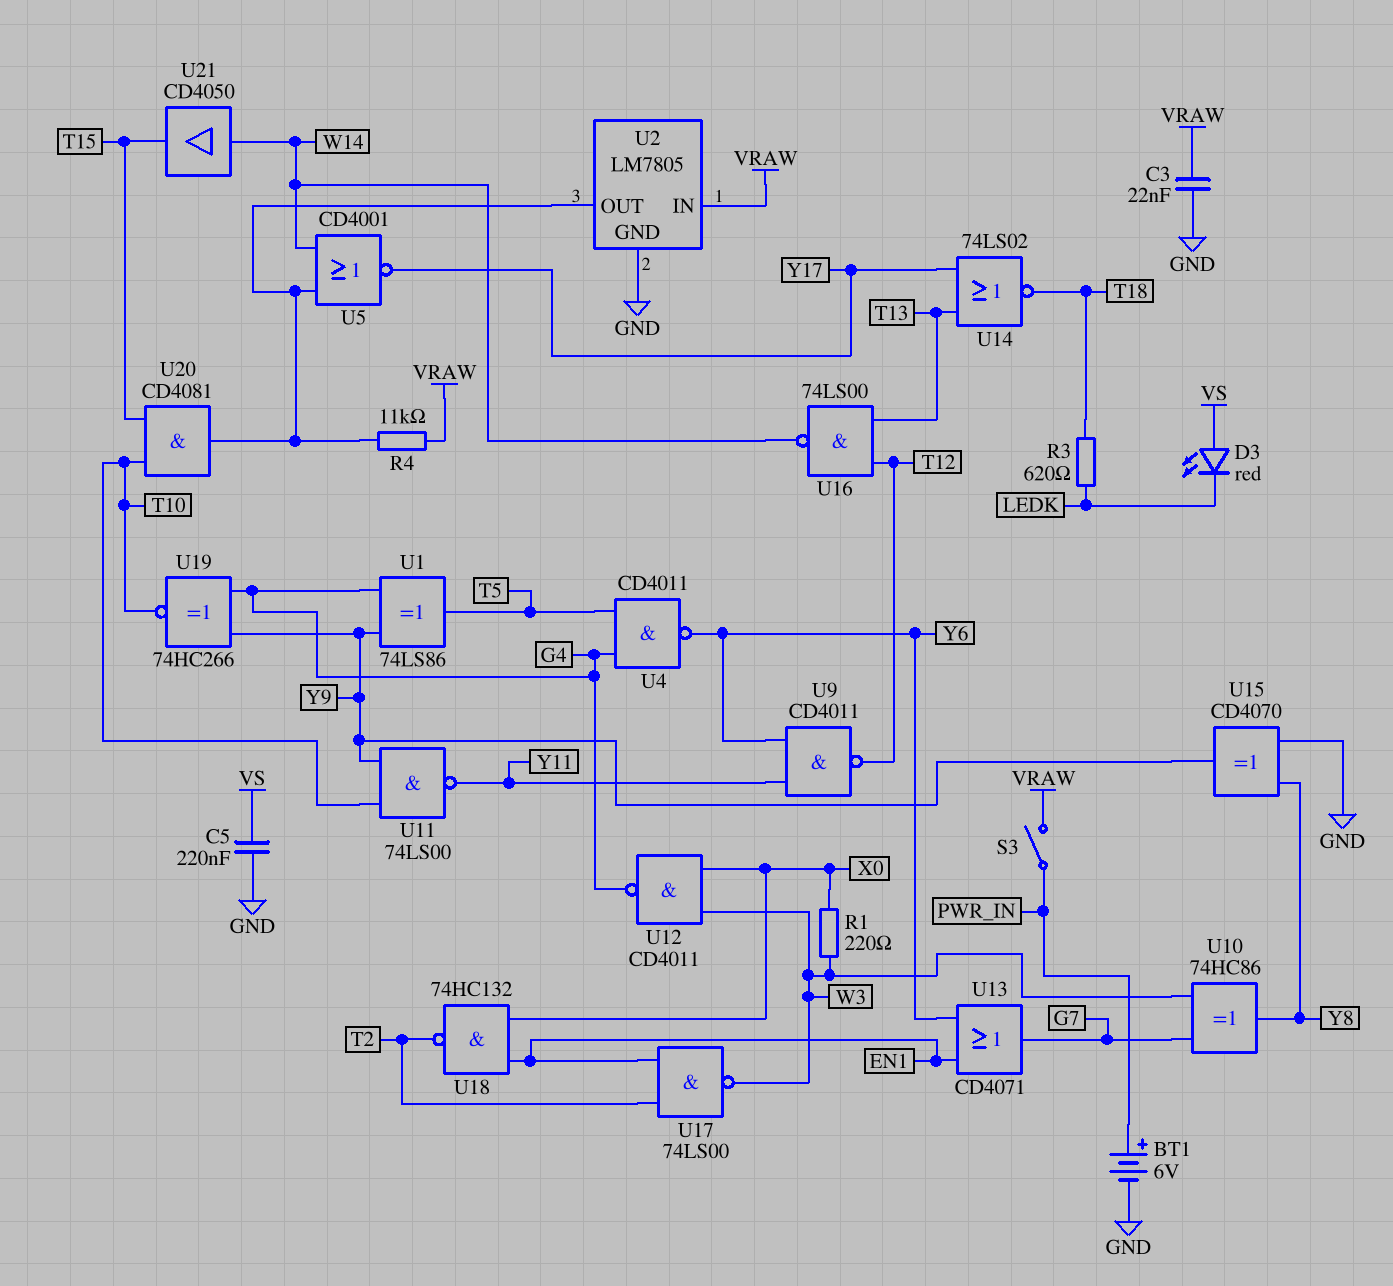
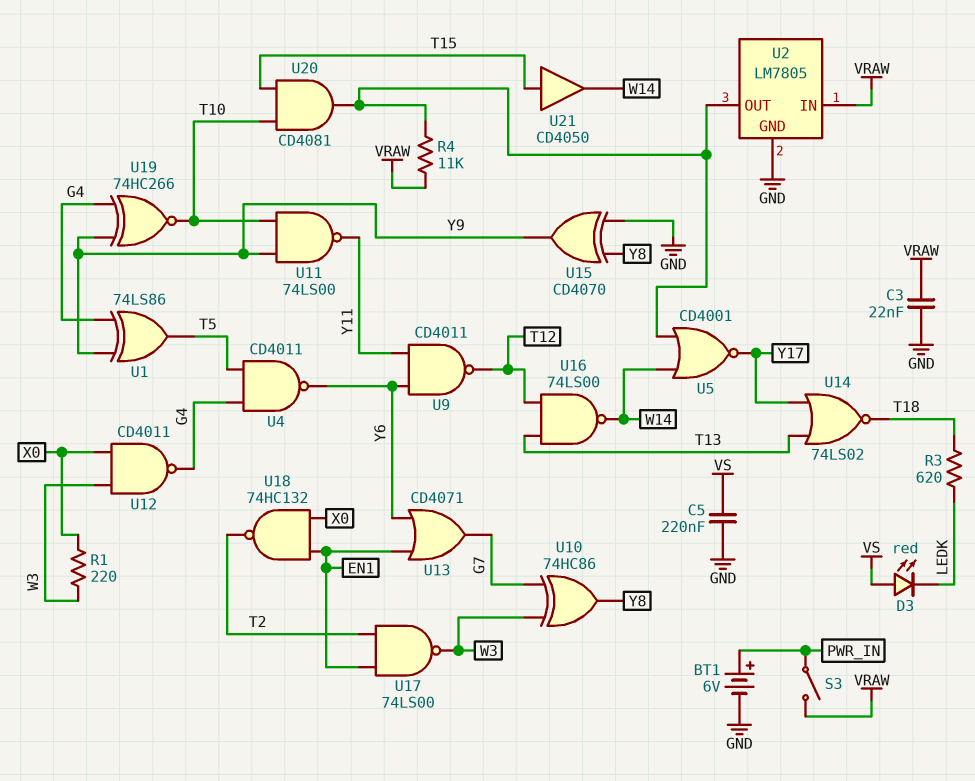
U21: buffer CD4050 (in W14, out T15) -> buffer CD4050 (in T15, out W14)

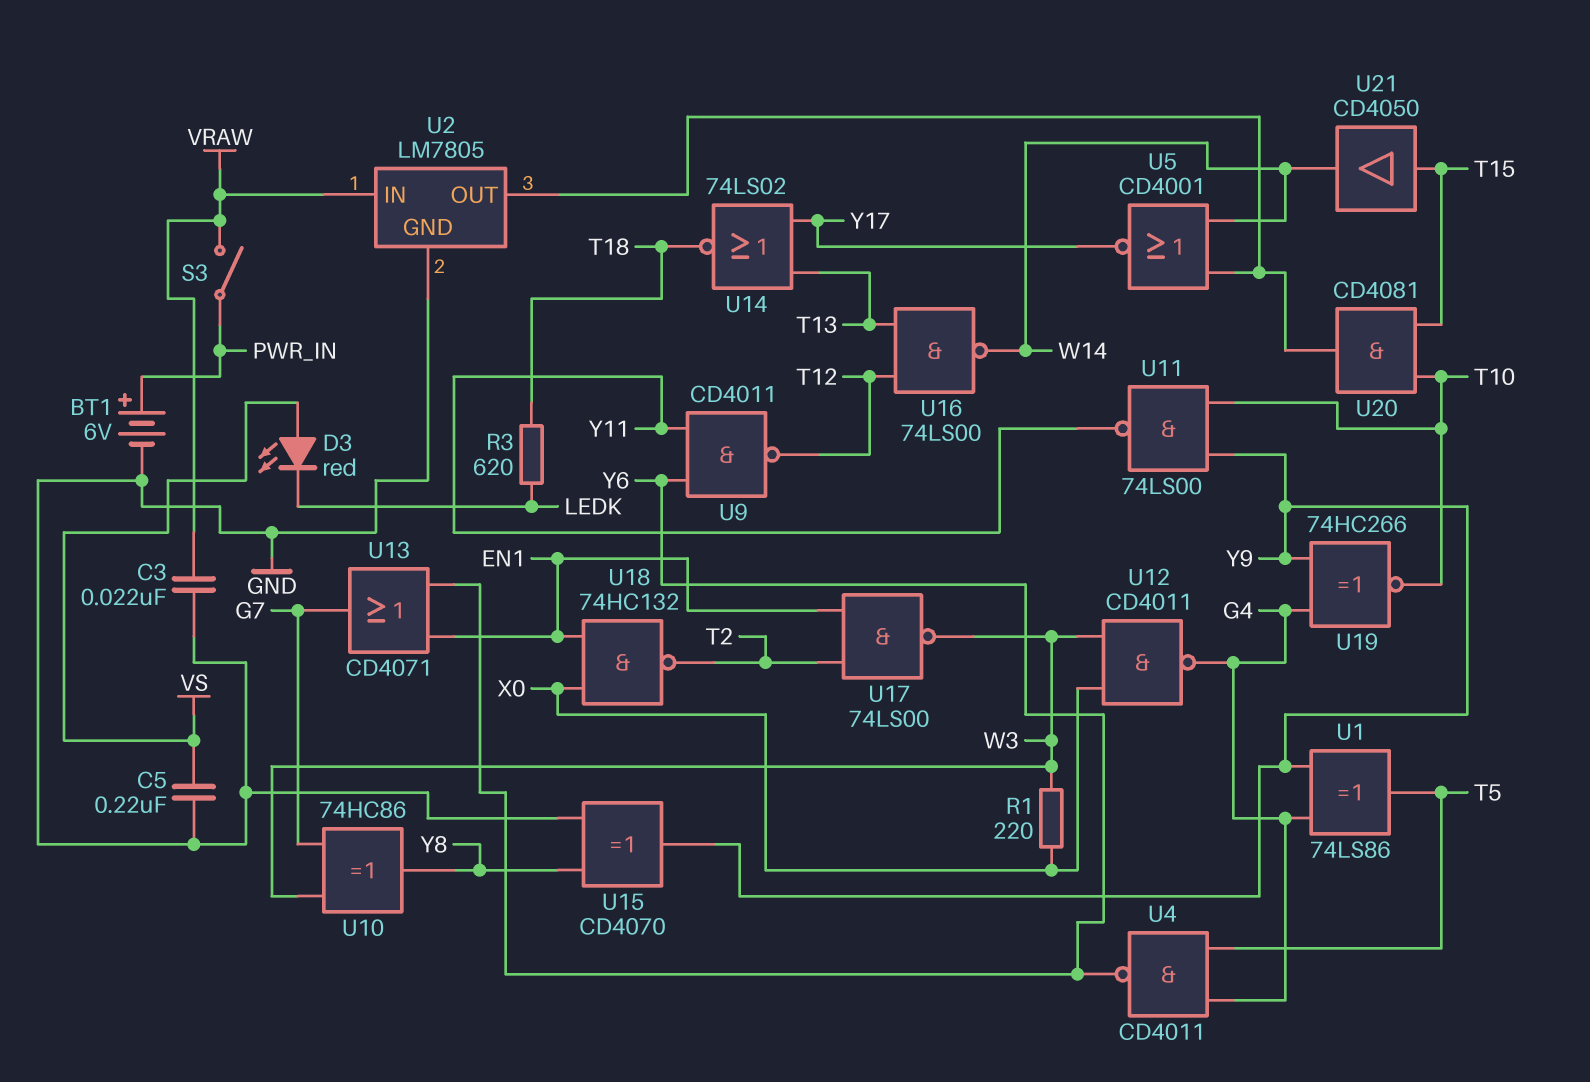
R4: 11k (U2/OUT, VRAW) -> none

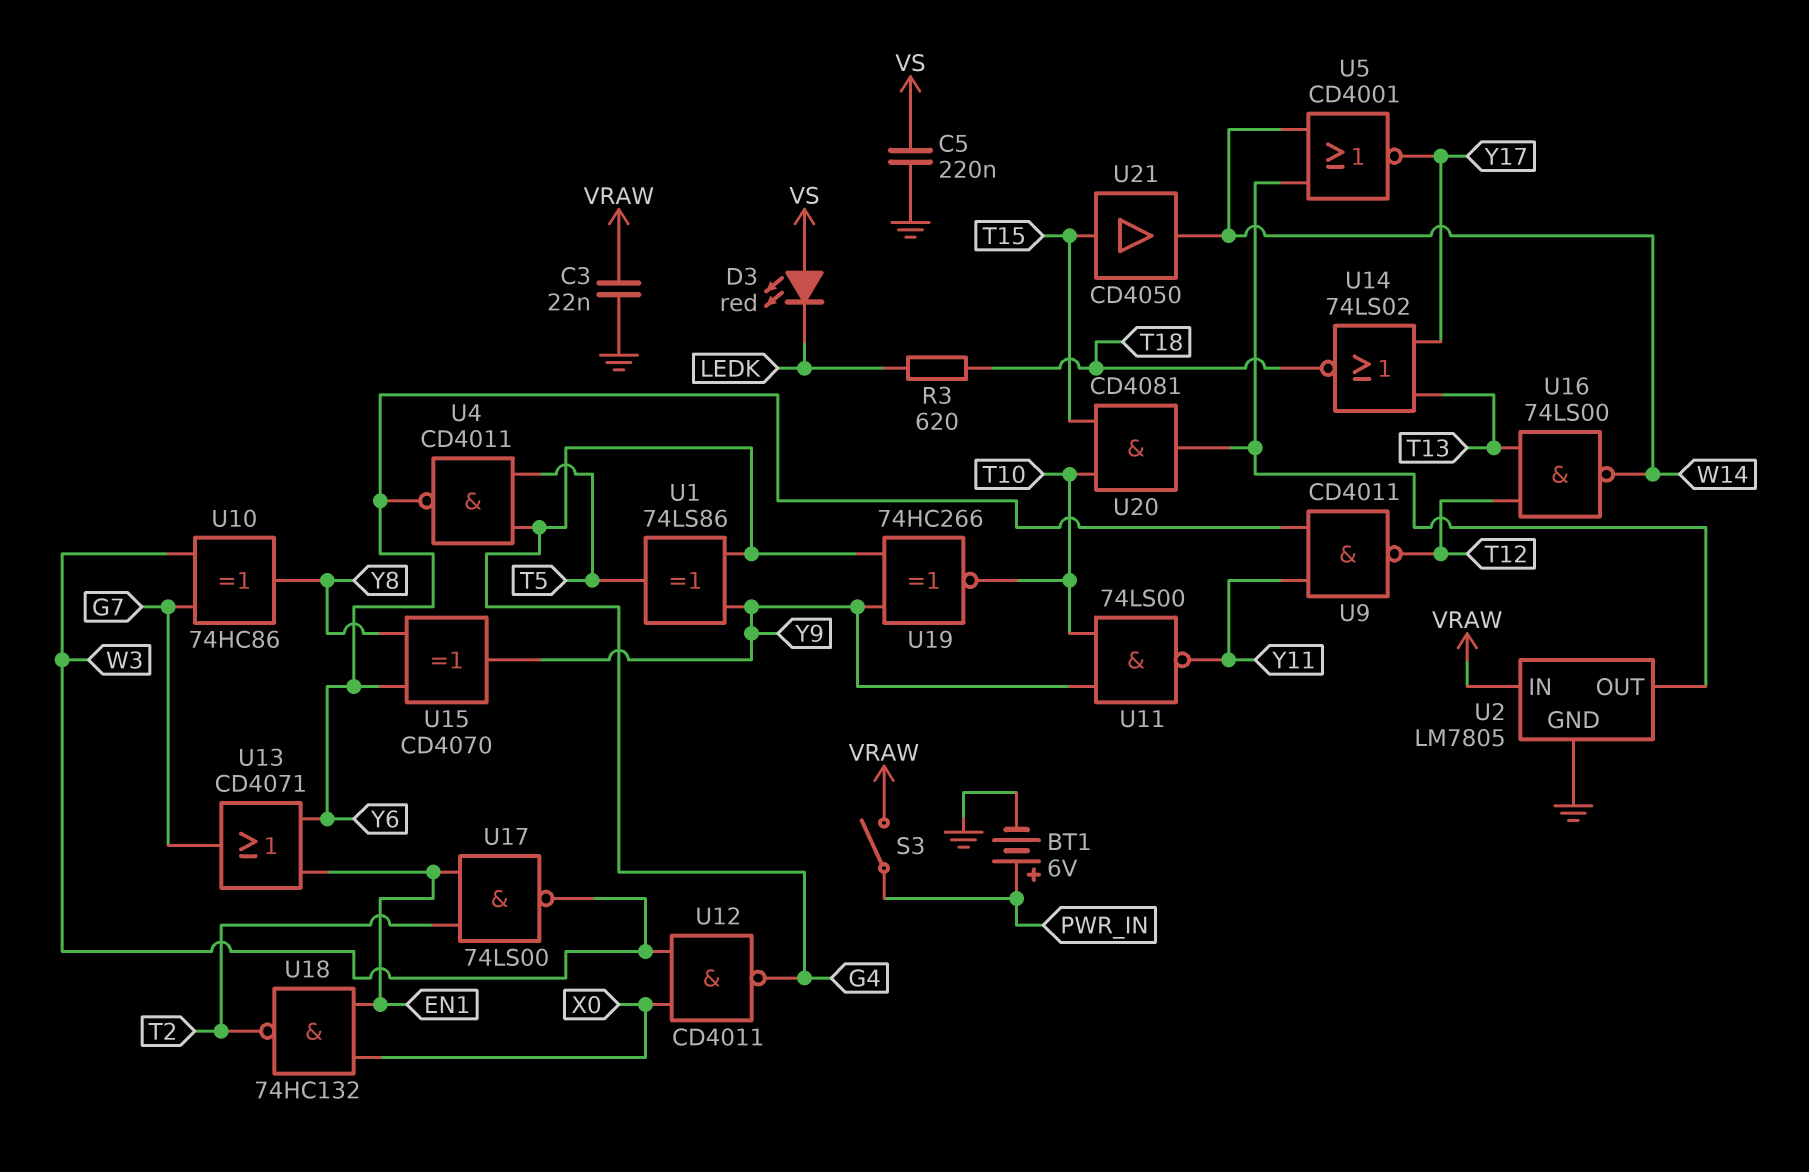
R1: 220 (W3, X0) -> none
U15: XOR CD4070 (in GND, in Y8, out Y9) -> XOR CD4070 (in Y6, in Y8, out Y9)

